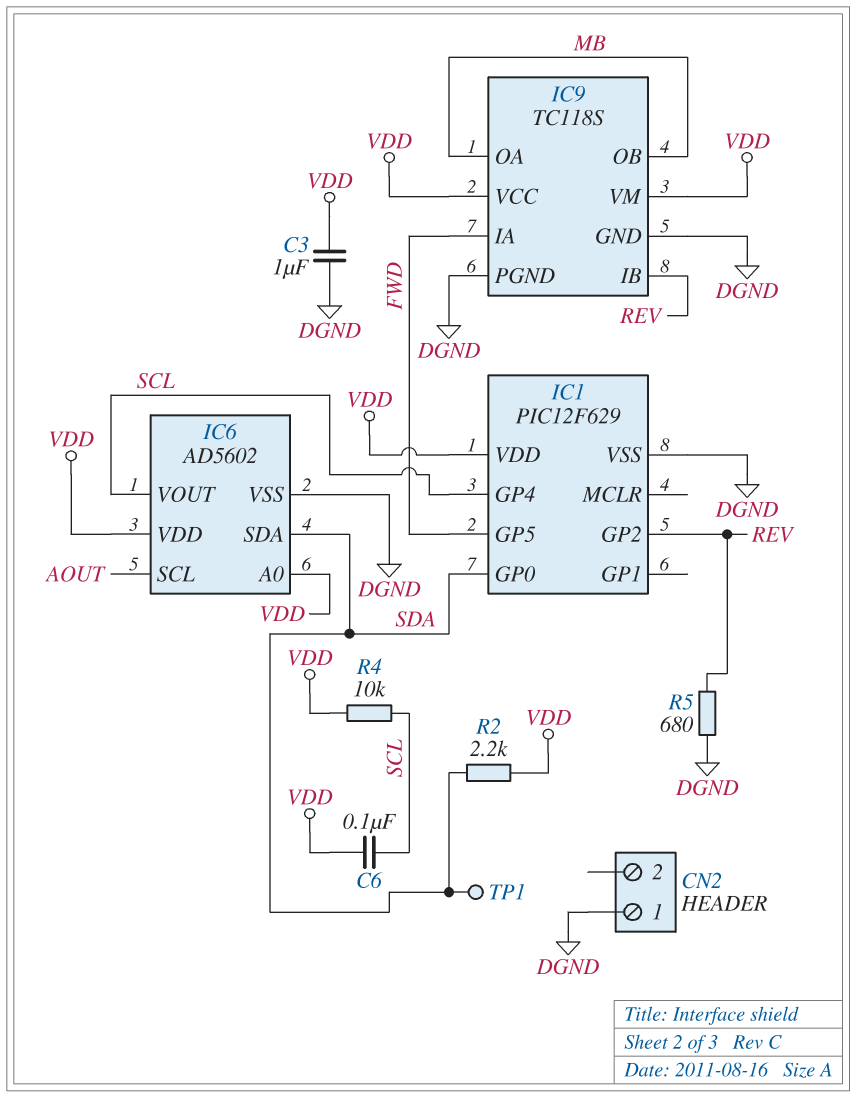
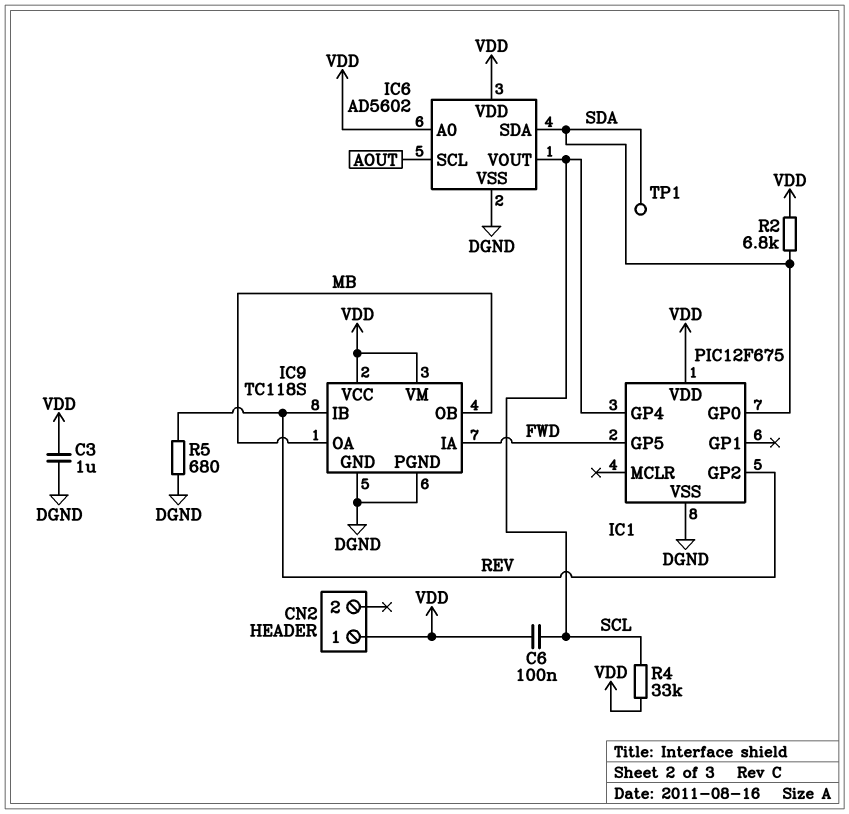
CN2 pin 1: DGND -> VDD
IC1: PIC12F629 -> PIC12F675
R2: 2.2k (SDA, VDD) -> 6.8k (SDA, VDD)
R4: 10k (SCL, VDD) -> 33k (SCL, VDD)

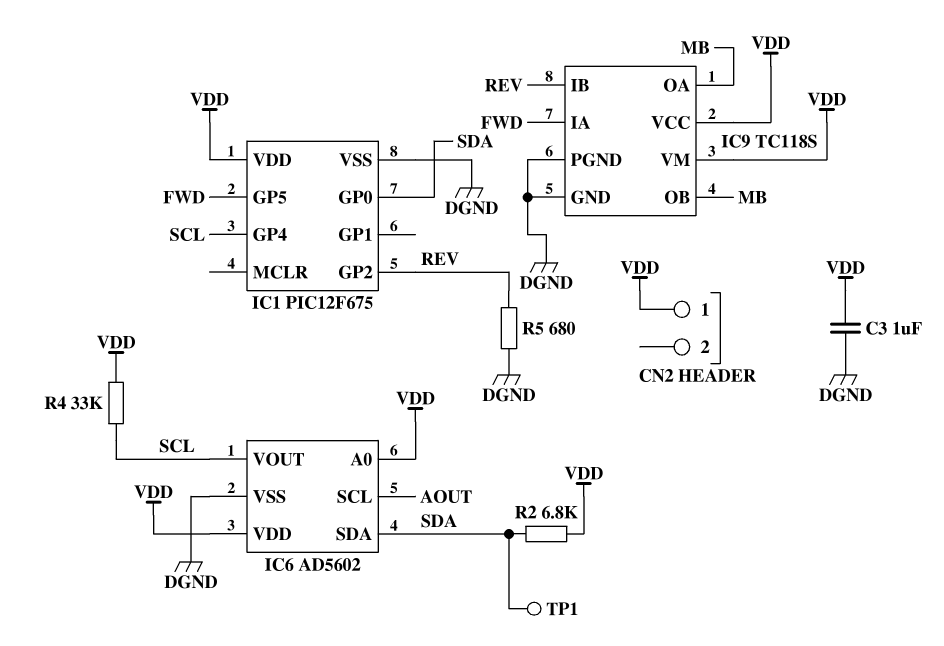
C6: 100nF (SCL, VDD) -> none

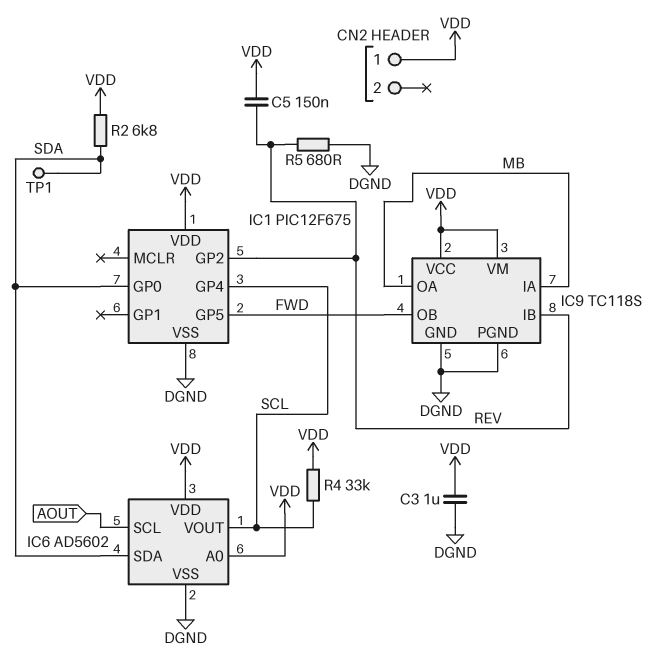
C5: none -> 150nF (REV, VDD)
IC9 pin IA: FWD -> MB
IC9 pin OB: MB -> FWD

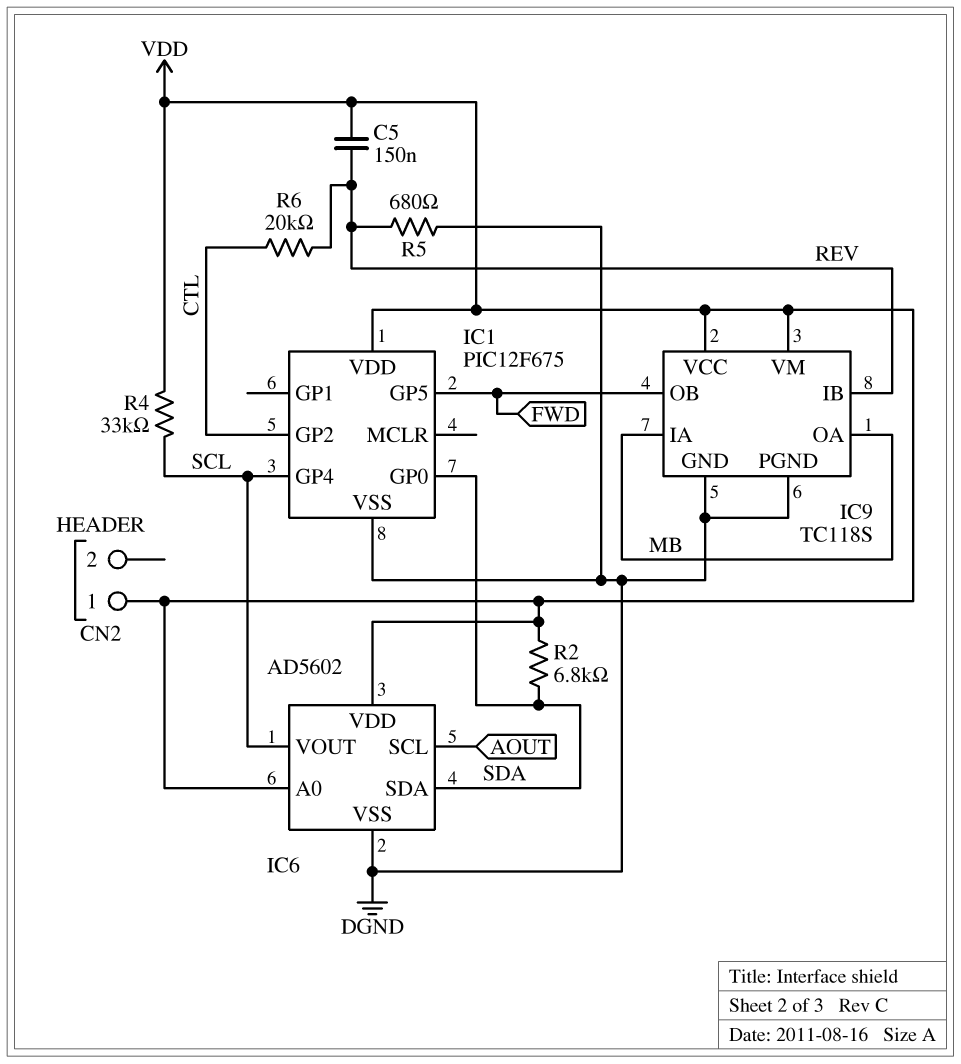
C3: 1uF (DGND, VDD) -> none
IC1 pin GP2: REV -> CTL
R6: none -> 20k (CTL, REV)
TP1: test point (SDA) -> none

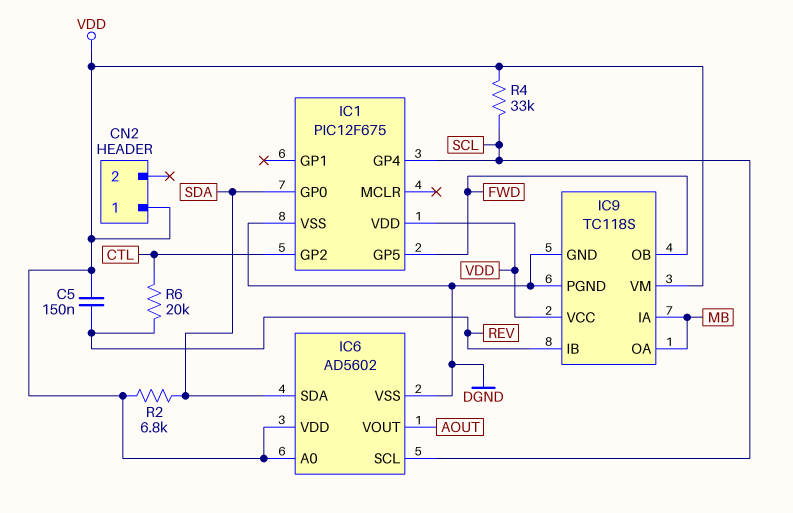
IC6 pin SCL: AOUT -> SCL
IC6 pin VOUT: SCL -> AOUT
R5: 680 (DGND, REV) -> none

